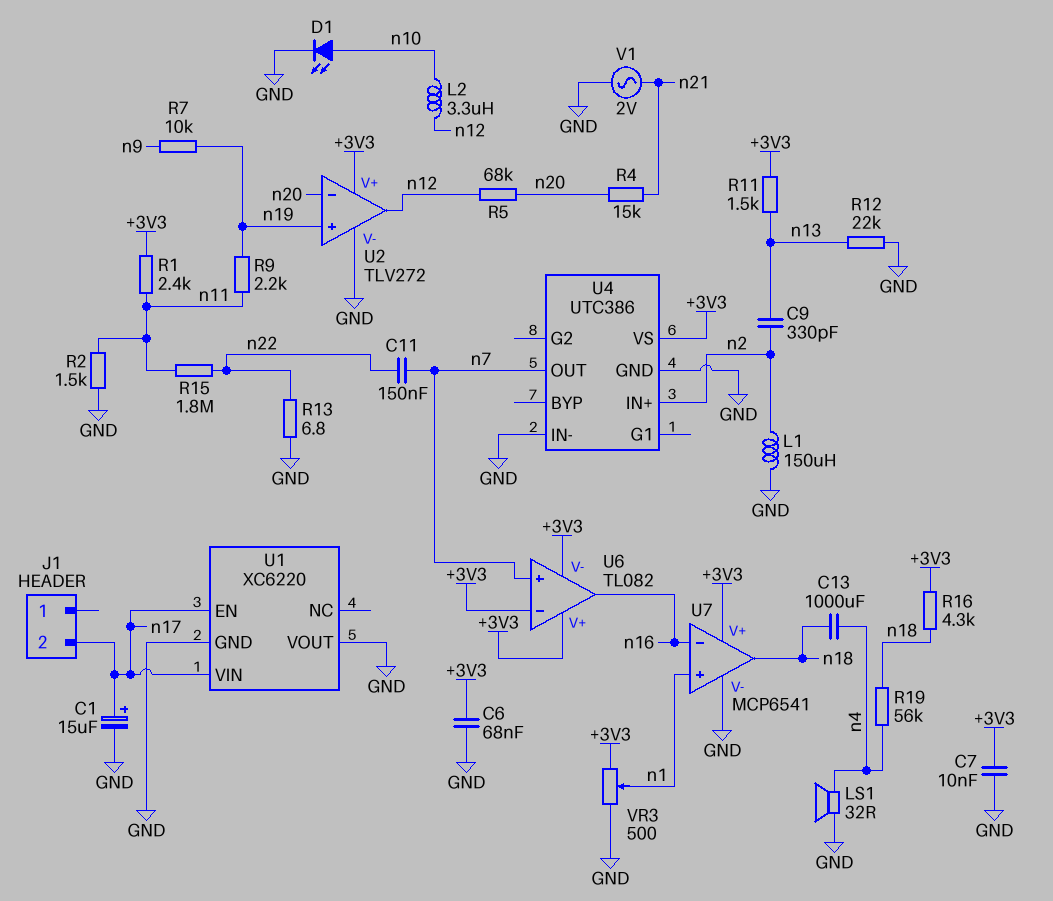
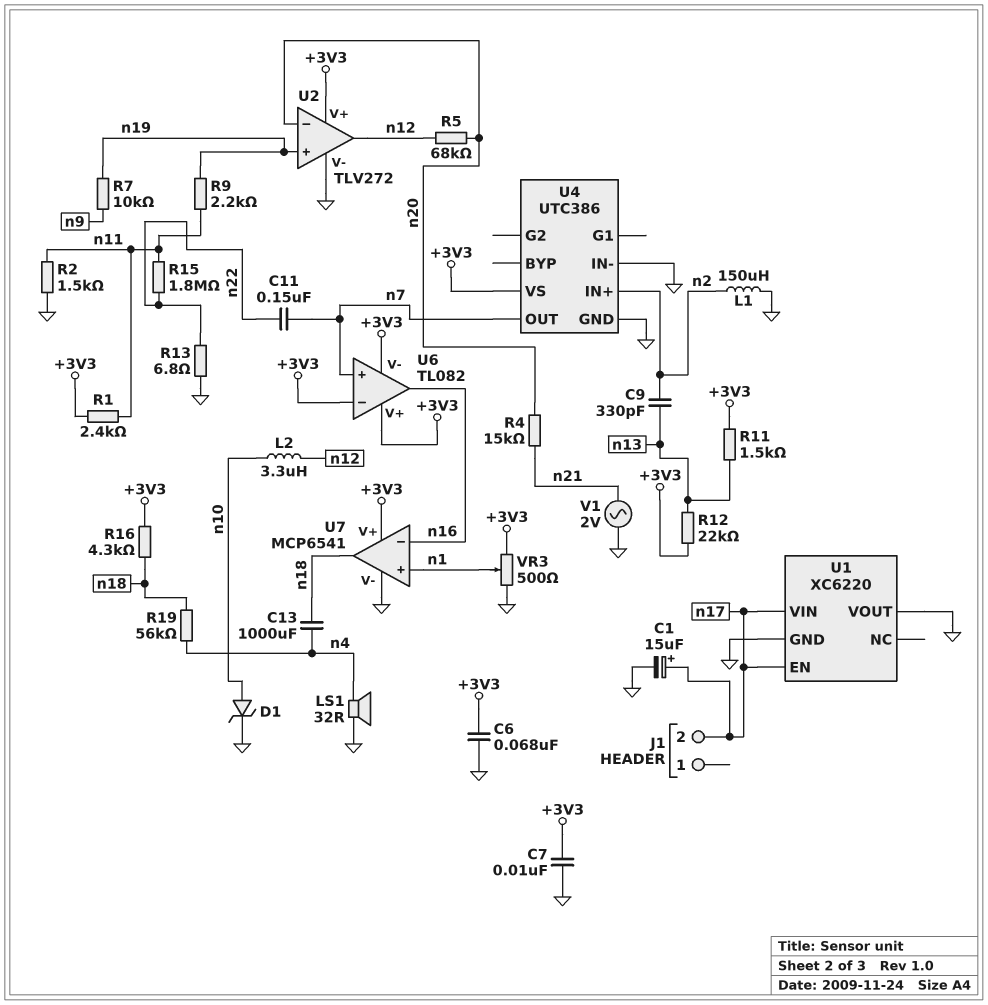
D1: LED (A n10, K GND) -> zener (A n10, K GND)
R12: 22k (GND, n13) -> 22k (+3V3, n13)

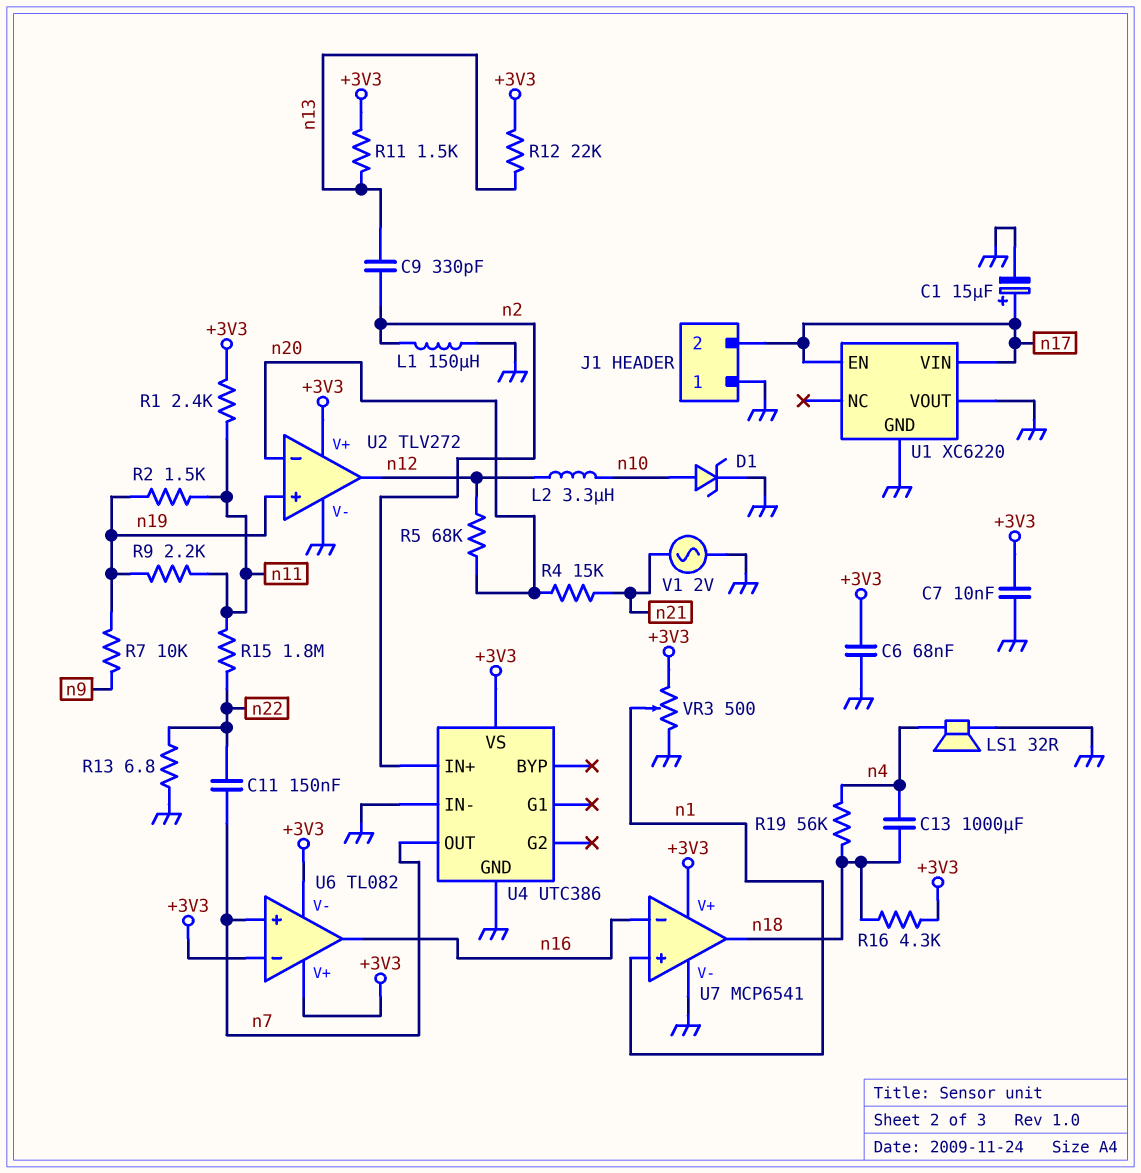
J1 pin 1: none -> GND
R2: 1.5k (GND, n11) -> 1.5k (n11, n19)

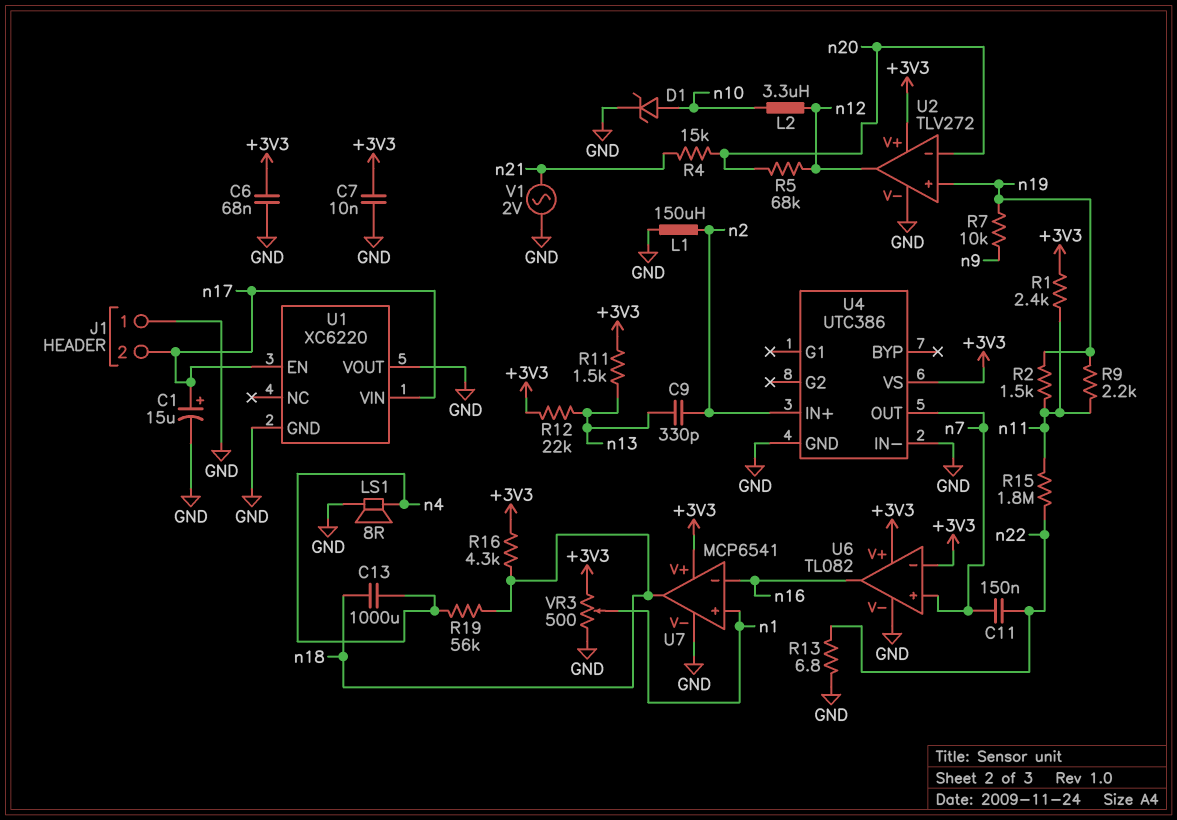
LS1: speaker 32R (GND, n4) -> speaker 8R (GND, n4)
U6 pin V-: +3V3 -> GND

